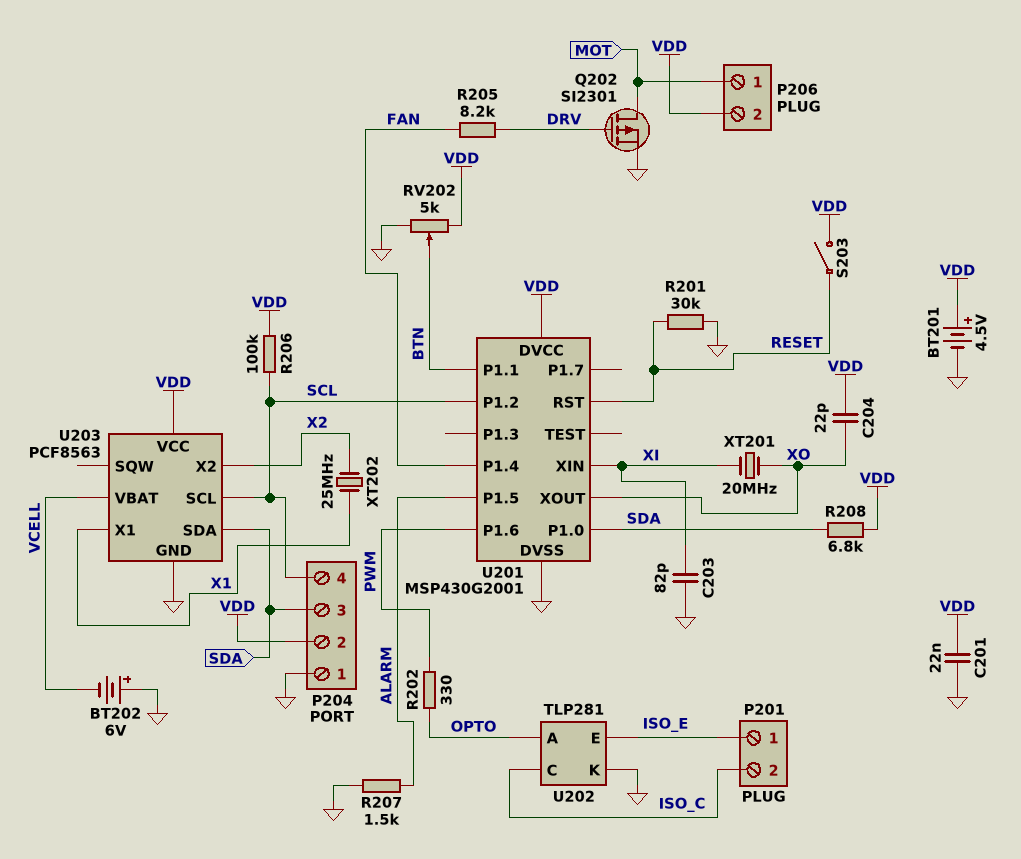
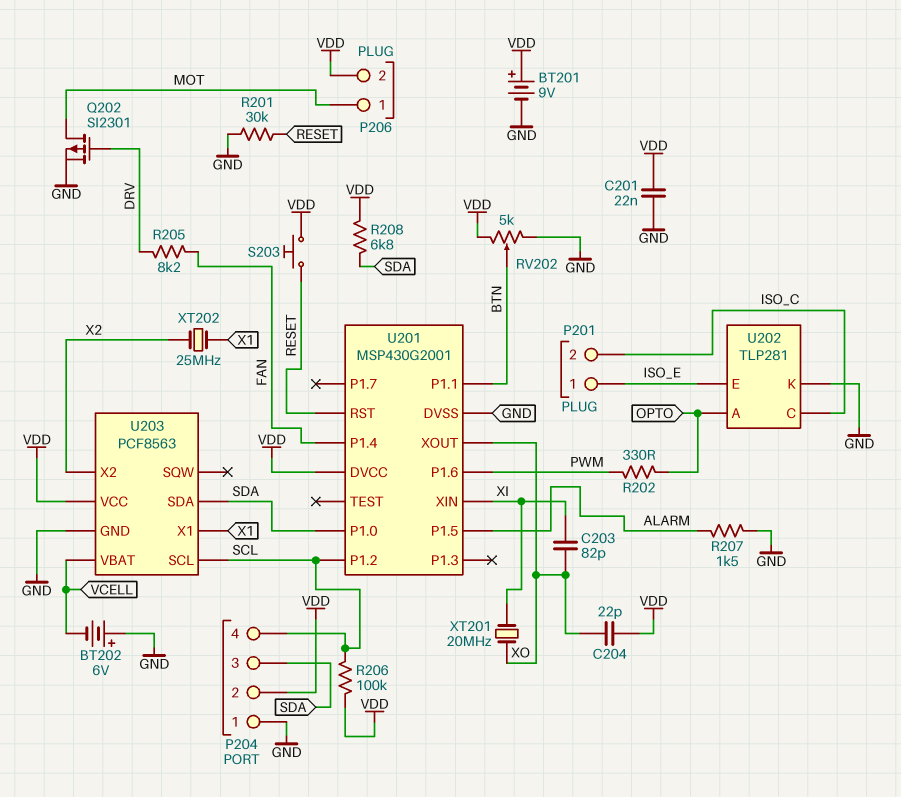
BT201: 4.5V (plus VDD, minus GND) -> 9V (plus VDD, minus GND)
C203: 82pF (GND, XI) -> 82pF (XI, XO)
S203: switch (RESET, VDD) -> button (RESET, VDD)

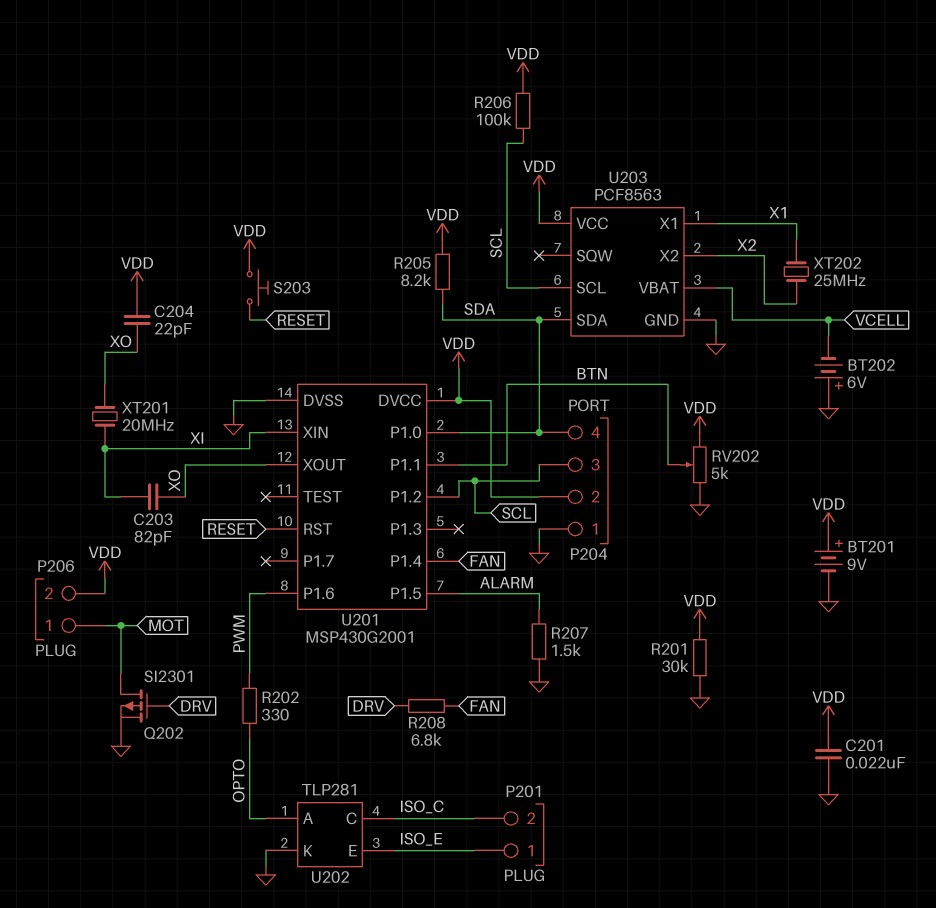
P204 pin 3: SDA -> SCL
P204 pin 4: SCL -> SDA
R201: 30k (GND, RESET) -> 30k (GND, VDD)
R205: 8.2k (DRV, FAN) -> 8.2k (SDA, VDD)
R208: 6.8k (SDA, VDD) -> 6.8k (DRV, FAN)

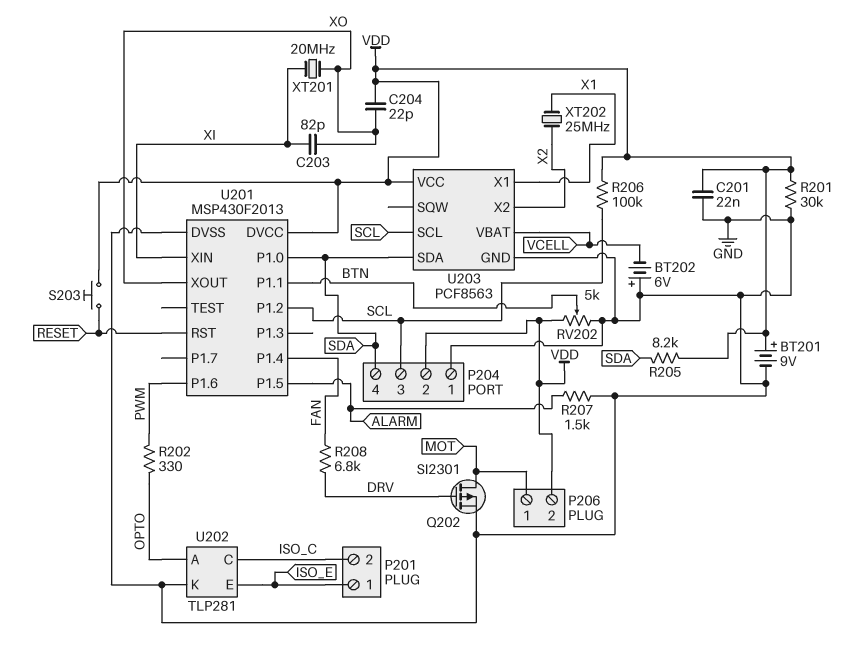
U201: MSP430G2001 -> MSP430F2013

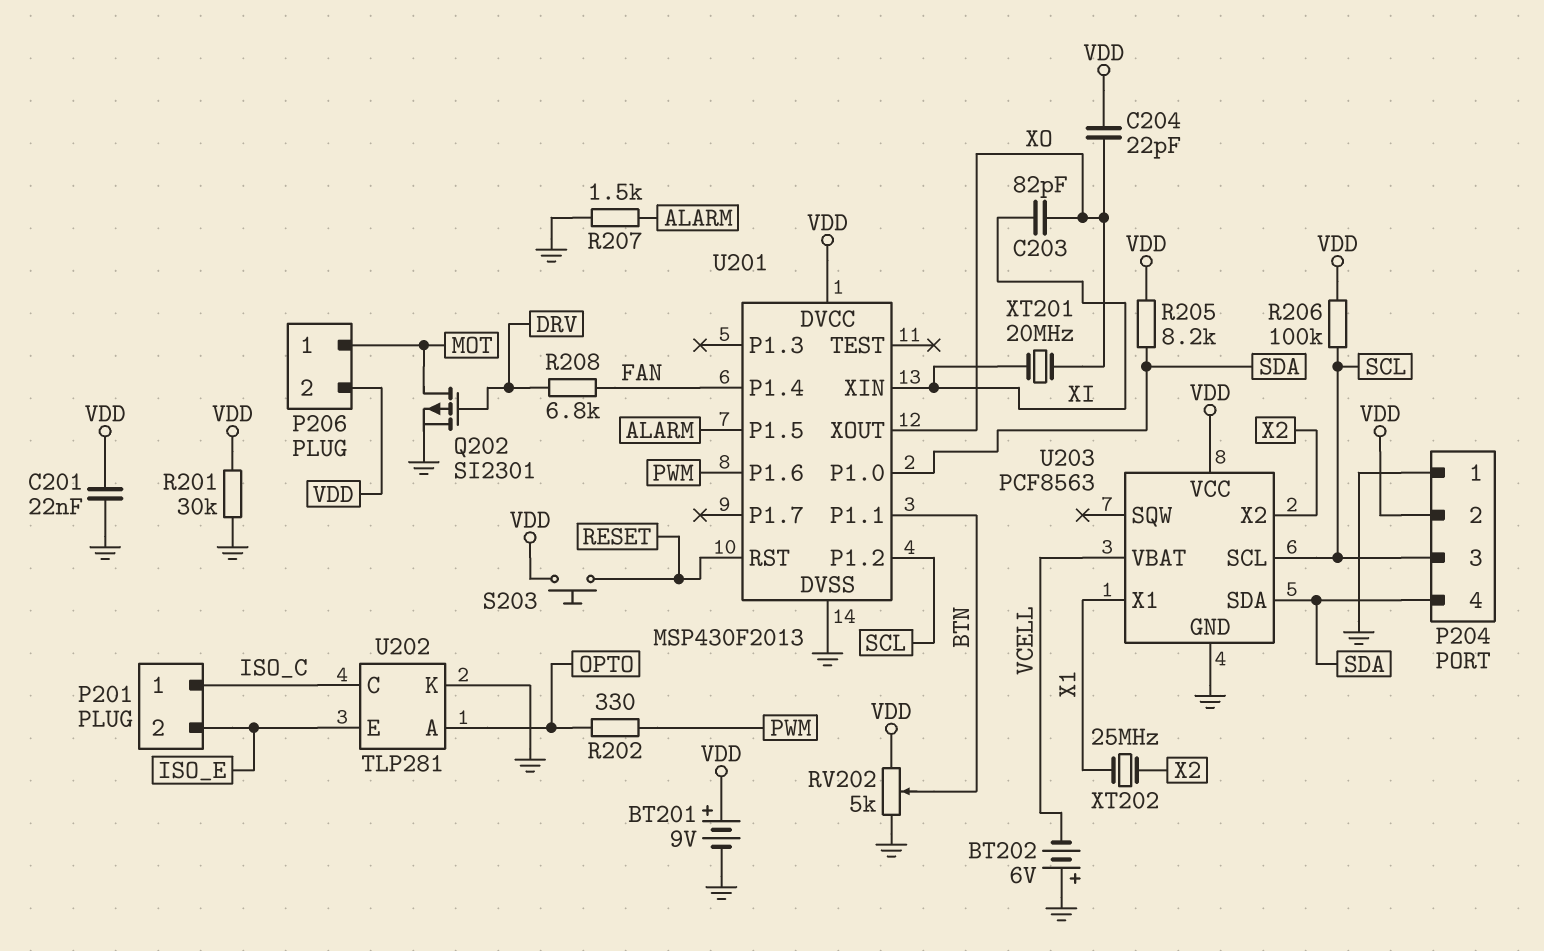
P201 pin 1: ISO_E -> ISO_C
P201 pin 2: ISO_C -> ISO_E

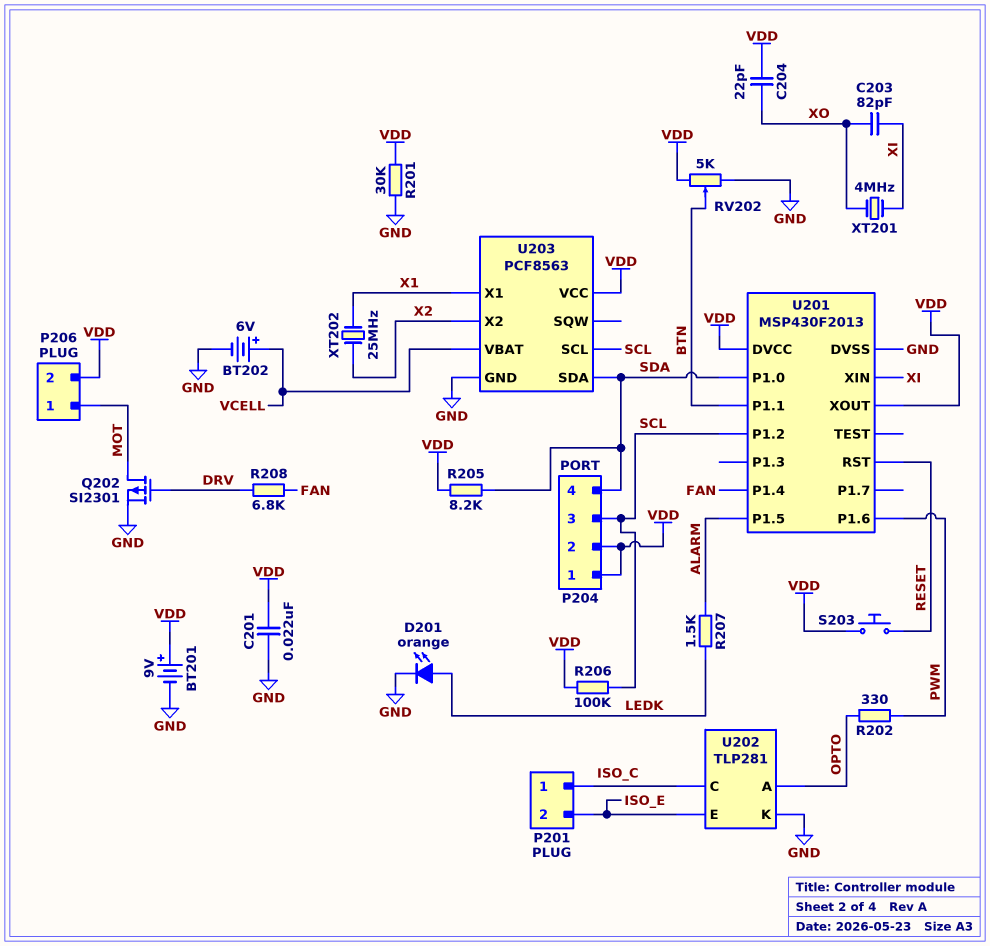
BT202: 6V (plus GND, minus VCELL) -> 6V (plus VCELL, minus GND)
D201: none -> LED orange (A LEDK, K GND)
P204 pin 1: GND -> VDD
R207: 1.5k (ALARM, GND) -> 1.5k (ALARM, LEDK)
U201 pin XOUT: XO -> VDD
XT201: 20MHz (XI, XO) -> 4MHz (XI, XO)

